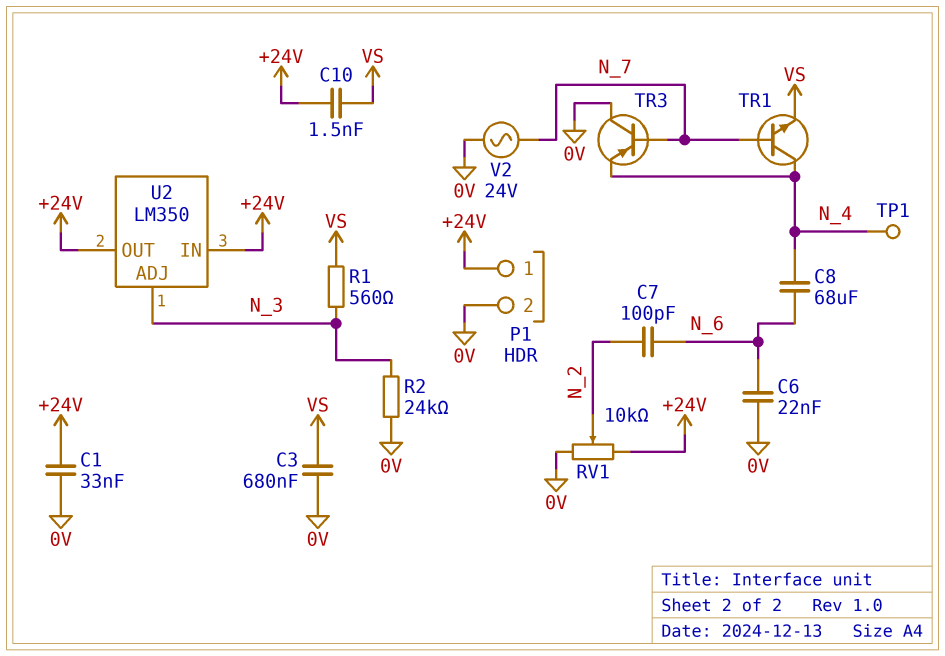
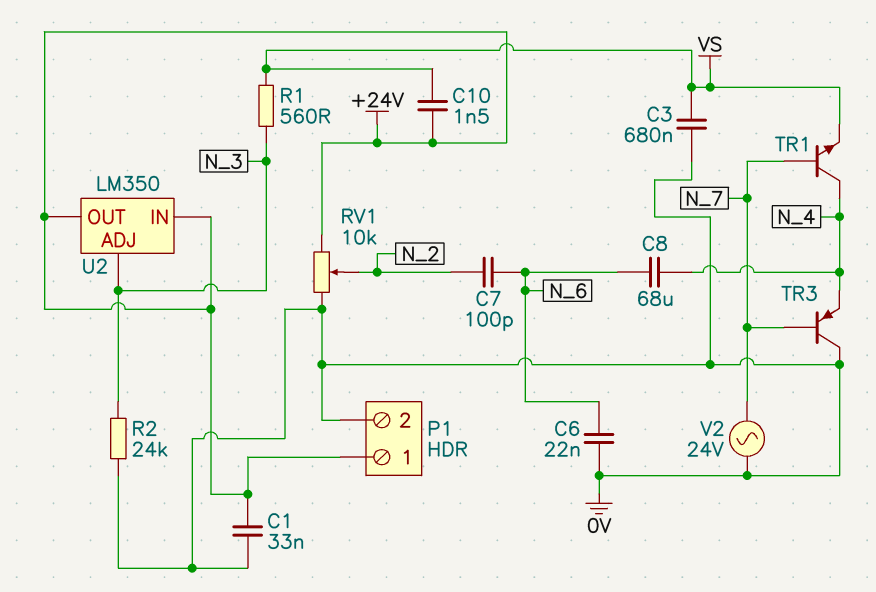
TP1: test point (N_4) -> none

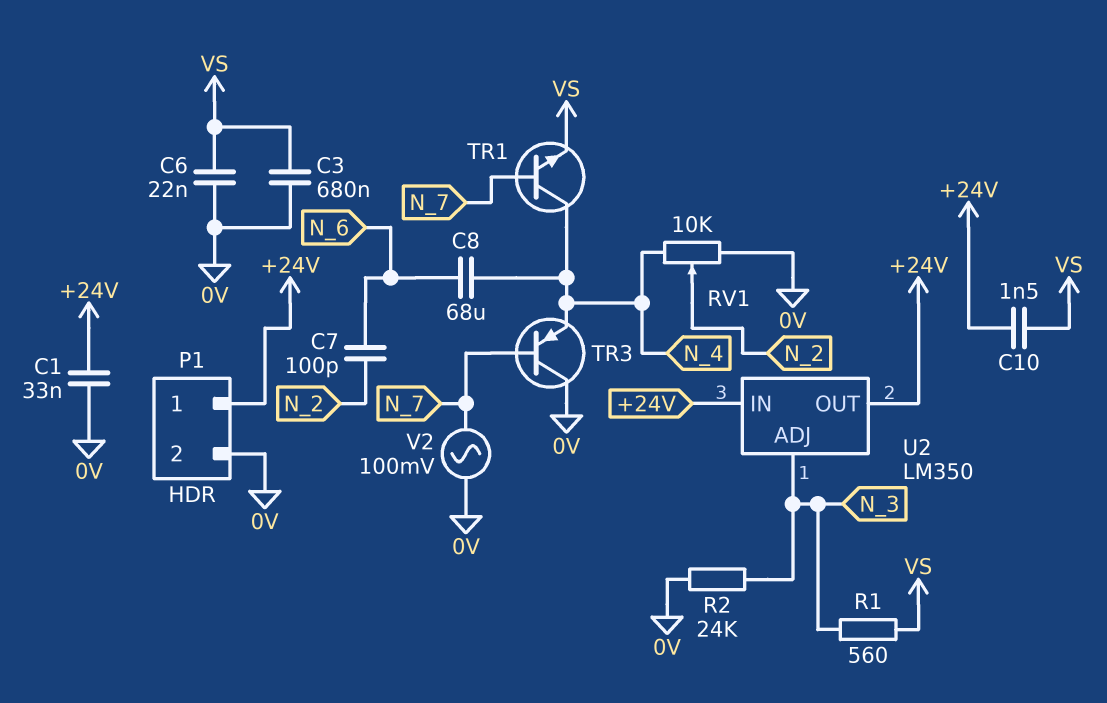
C6: 22nF (0V, N_6) -> 22nF (0V, VS)
RV1: 10k (+24V, 0V, wiper N_2) -> 10k (0V, N_4, wiper N_2)
V2: AC 24V (0V, N_7) -> AC 100mV (0V, N_7)

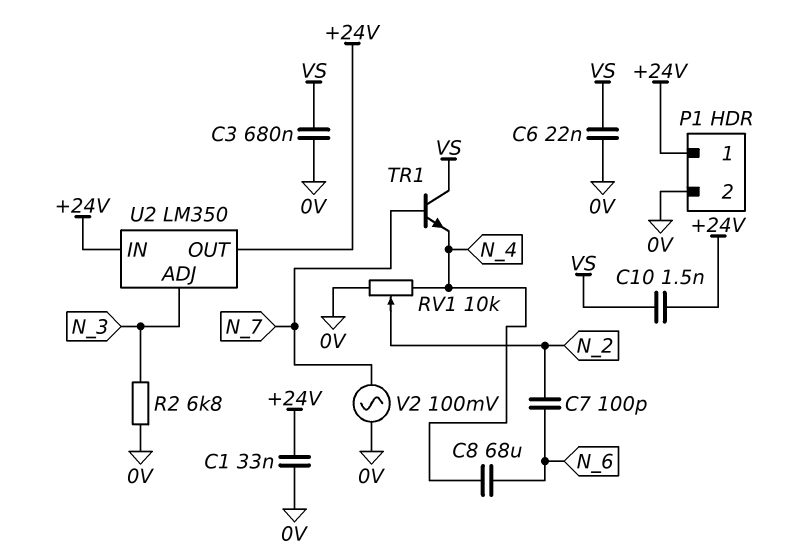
R1: 560 (N_3, VS) -> none
R2: 24k (0V, N_3) -> 6.8k (0V, N_3)
TR1: NPN (B N_7, C N_4, E VS) -> NPN (B N_7, C VS, E N_4)
TR3: PNP (B N_7, C 0V, E N_4) -> none

